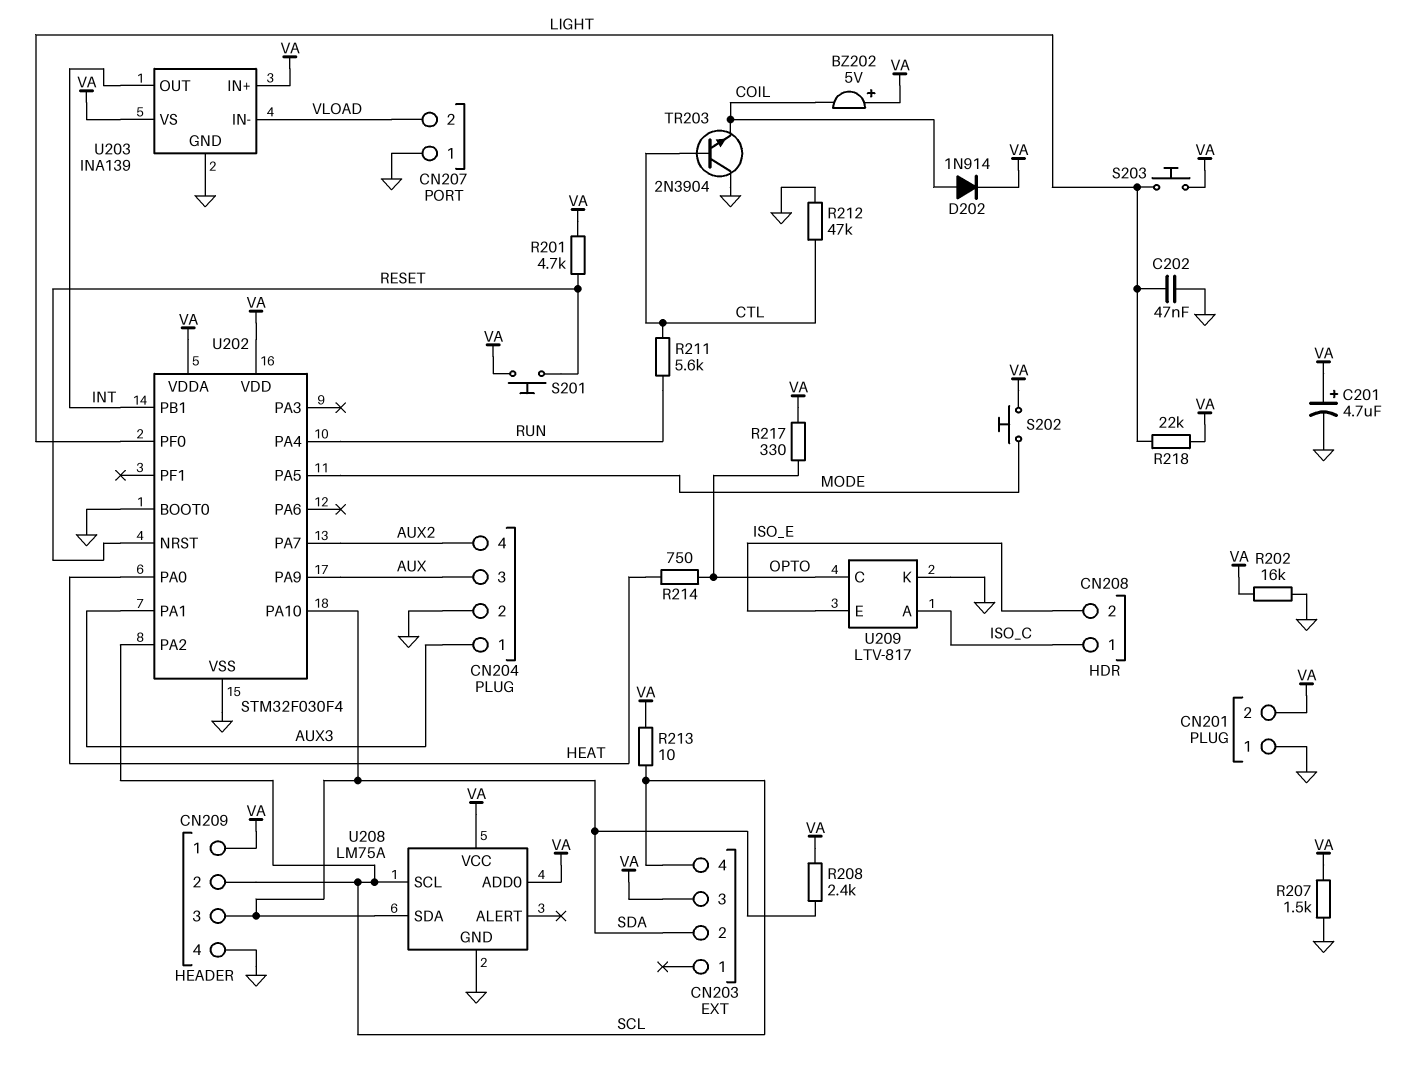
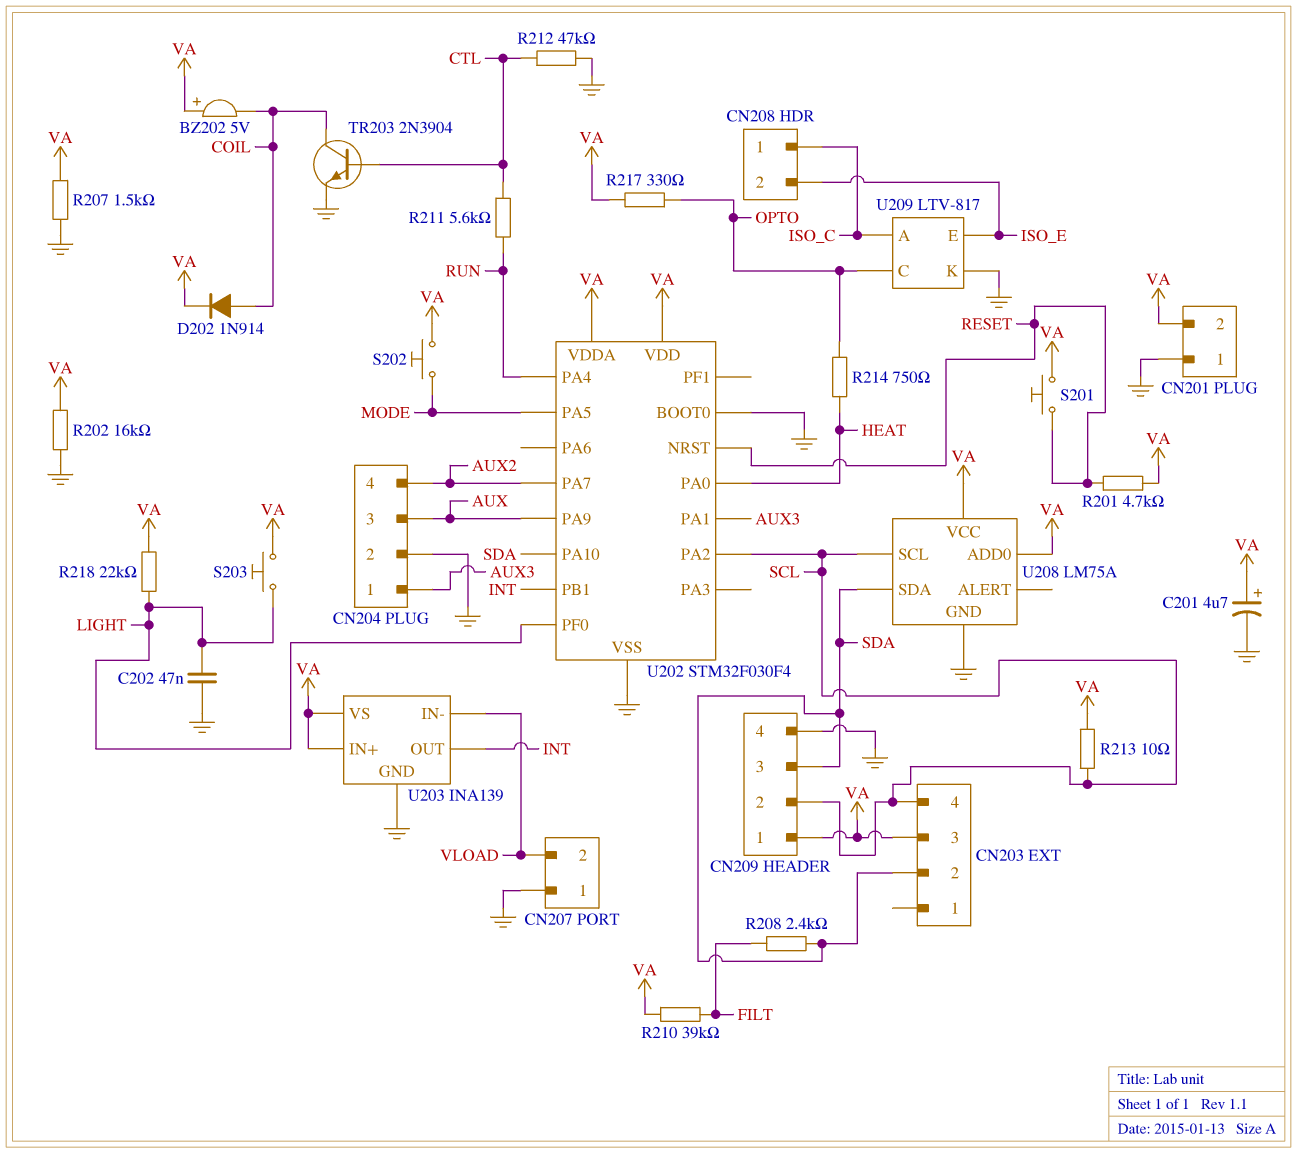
R208: 2.4k (SDA, VA) -> 2.4k (FILT, SDA)
R210: none -> 39k (FILT, VA)
TR203: NPN 2N3904 (B CTL, C GND, E COIL) -> NPN 2N3904 (B CTL, C COIL, E GND)

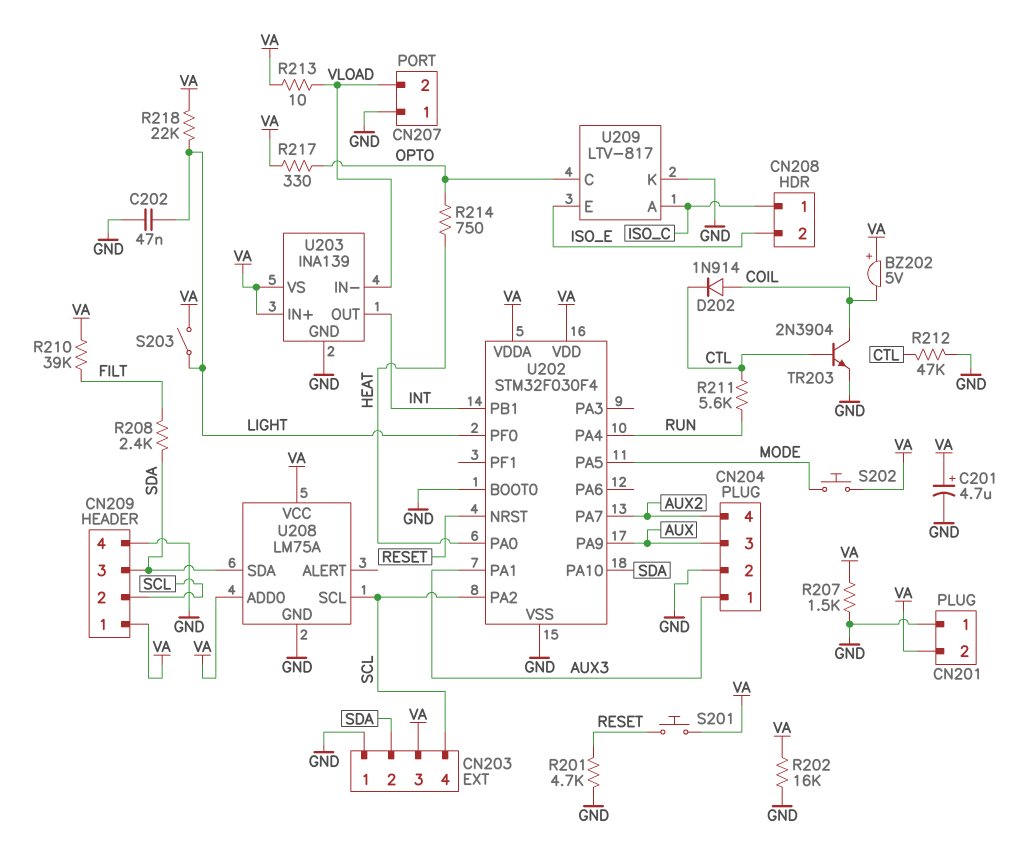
CN203 pin 1: none -> GND
D202: diode 1N914 (A COIL, K VA) -> diode 1N914 (A COIL, K CTL)
R201: 4.7k (RESET, VA) -> 4.7k (GND, RESET)
R213: 10 (SCL, VA) -> 10 (VA, VLOAD)
S203: button (LIGHT, VA) -> switch (LIGHT, VA)

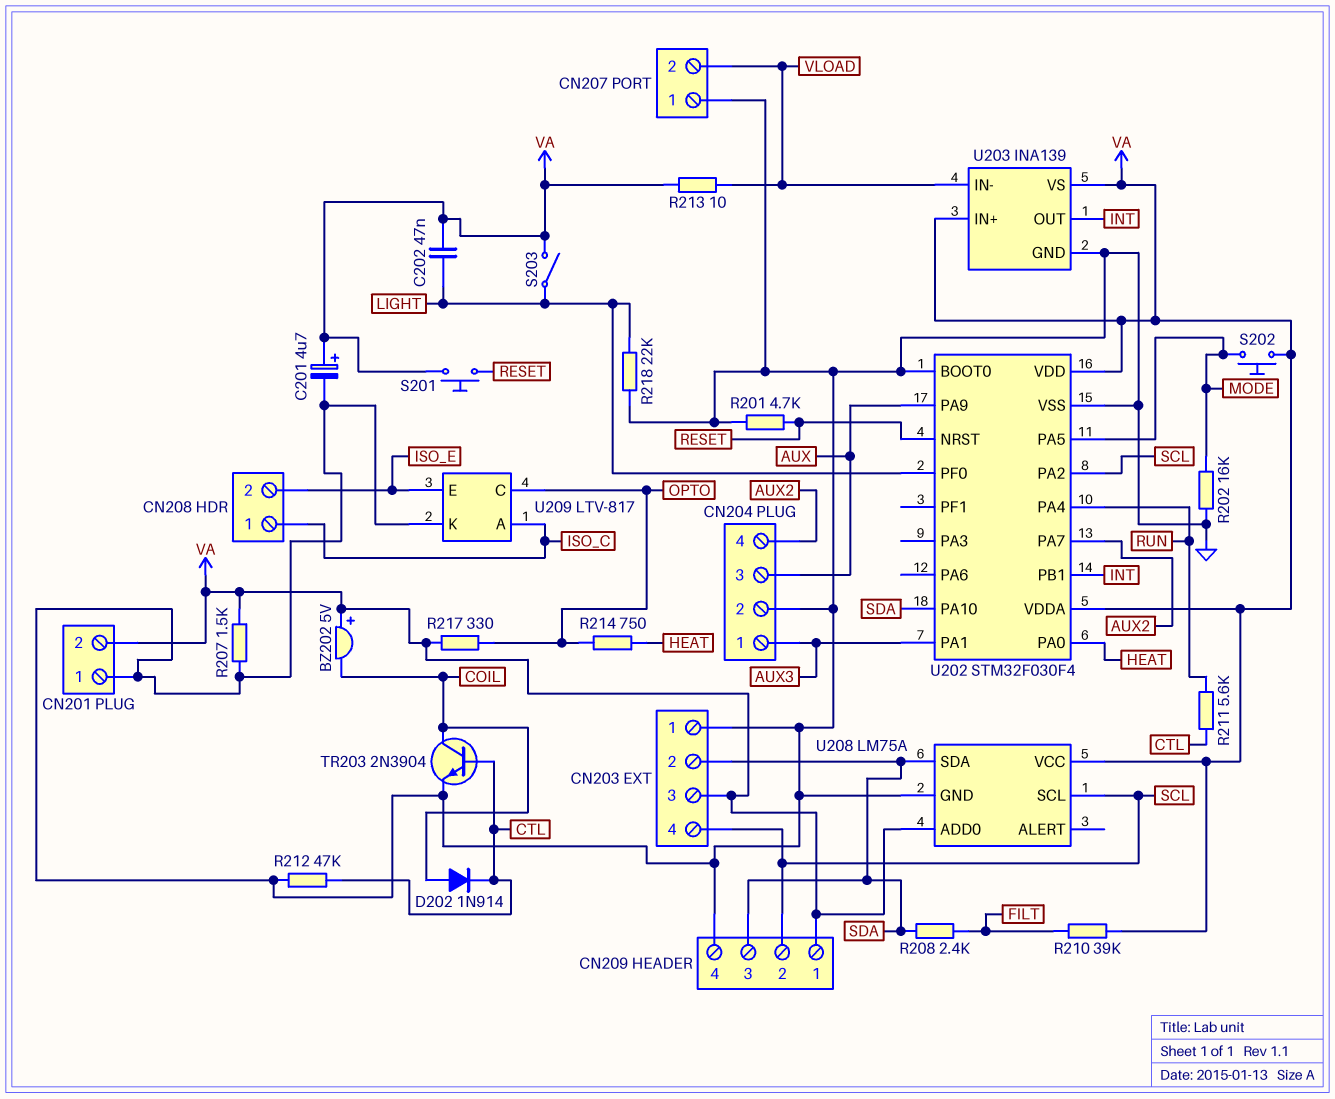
C202: 47nF (GND, LIGHT) -> 47nF (LIGHT, VA)
R202: 16k (GND, VA) -> 16k (GND, MODE)
R218: 22k (LIGHT, VA) -> 22k (GND, LIGHT)

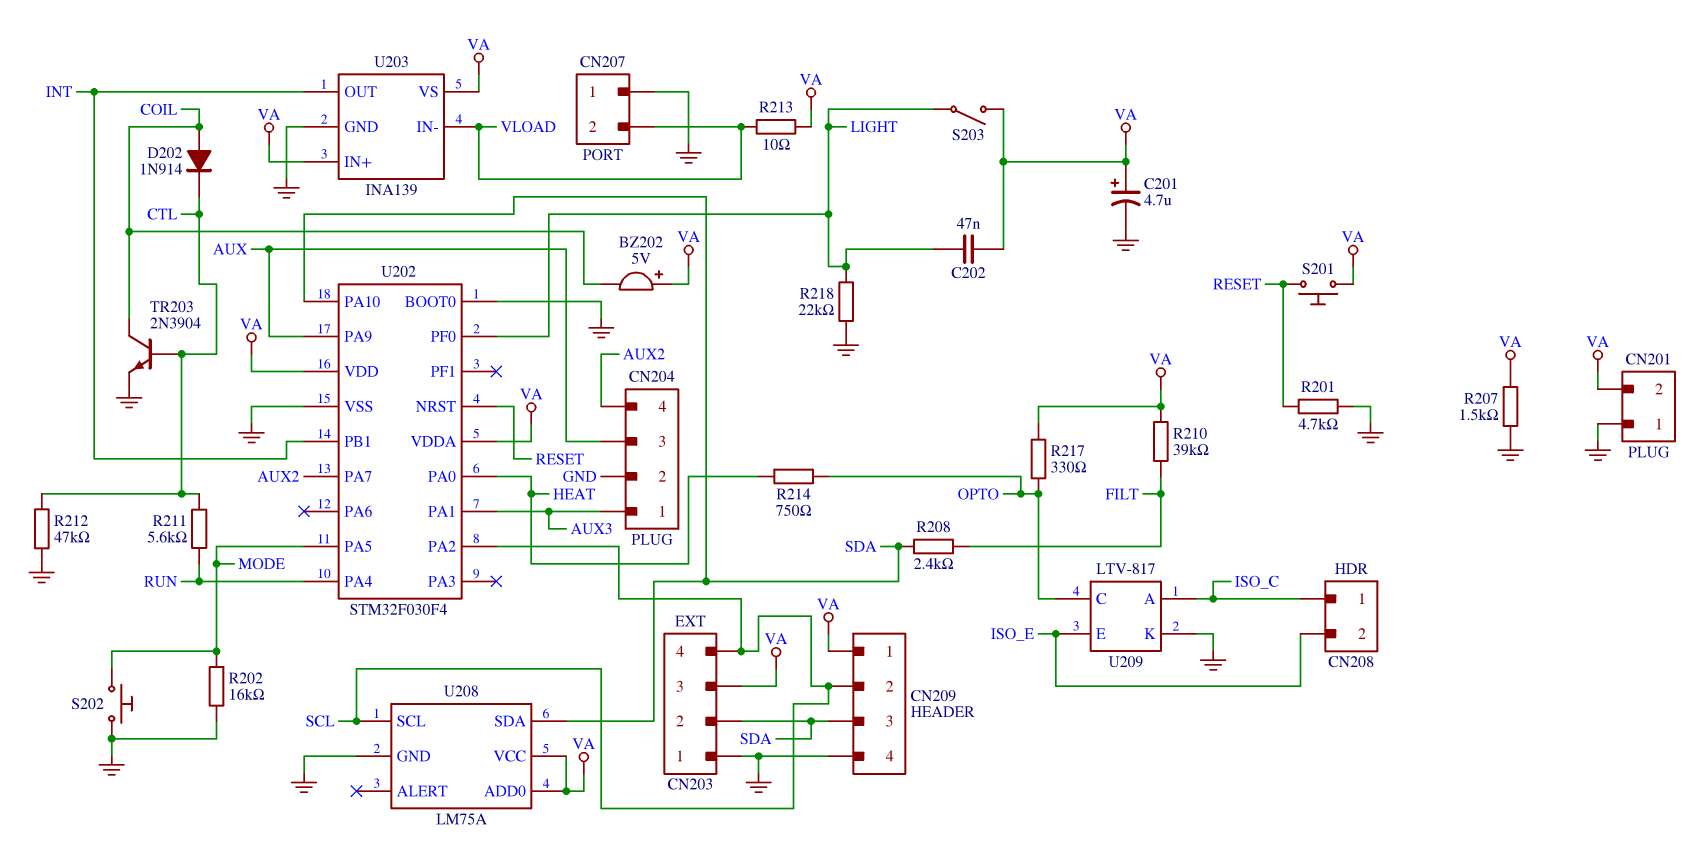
S202: button (MODE, VA) -> button (GND, MODE)

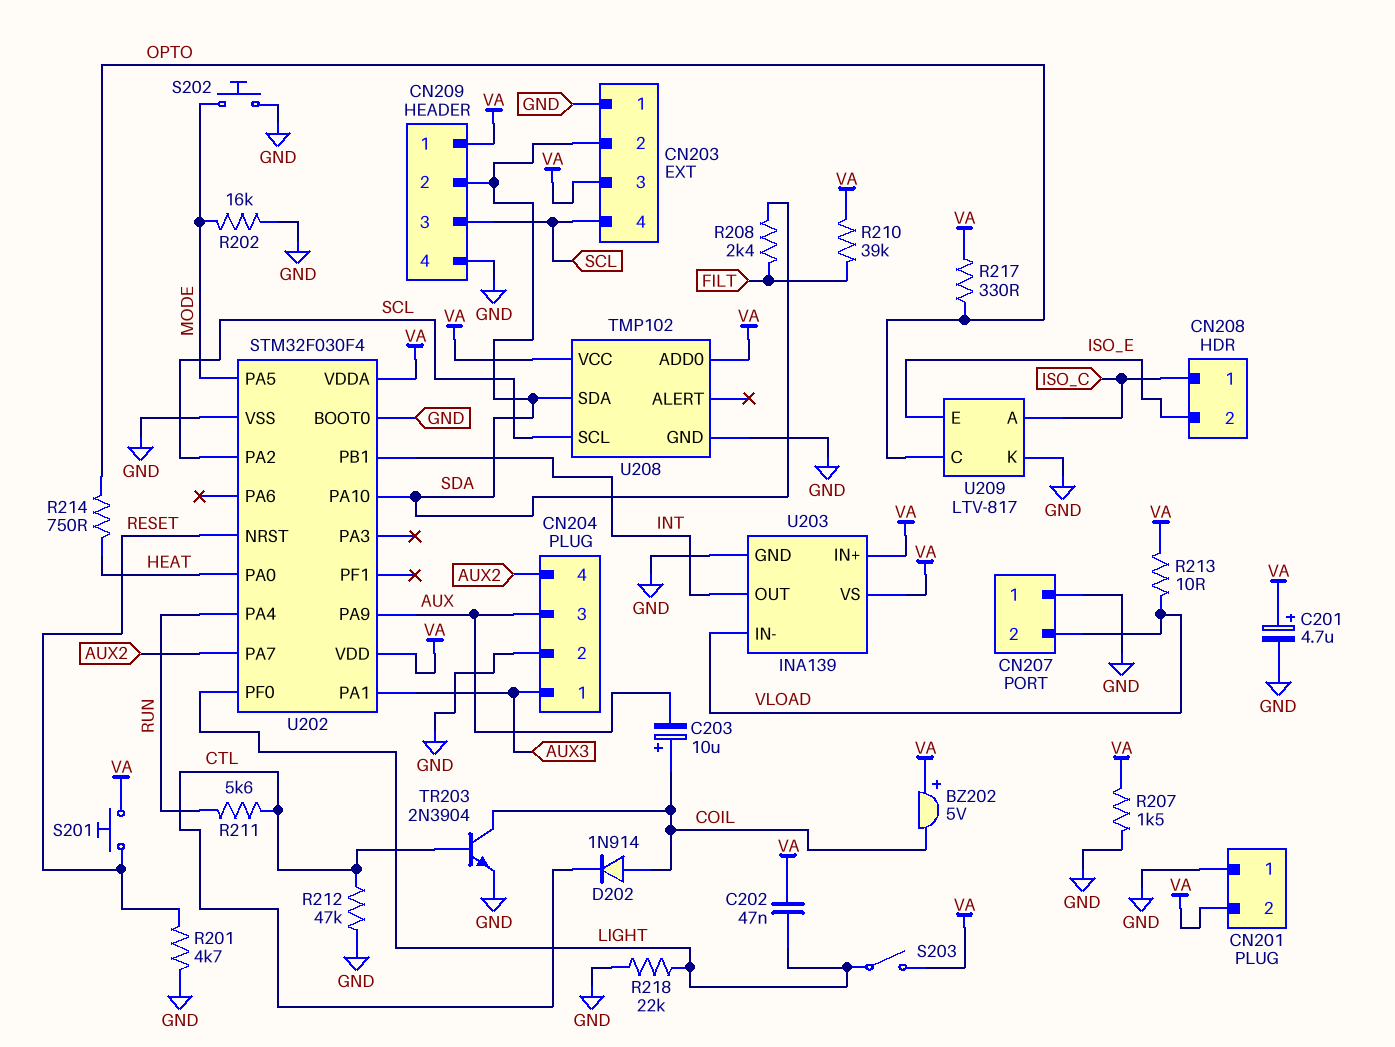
C203: none -> 10uF (plus COIL, minus AUX)
CN209 pin 2: SCL -> SDA
CN209 pin 3: SDA -> SCL
U208: LM75A -> TMP102

